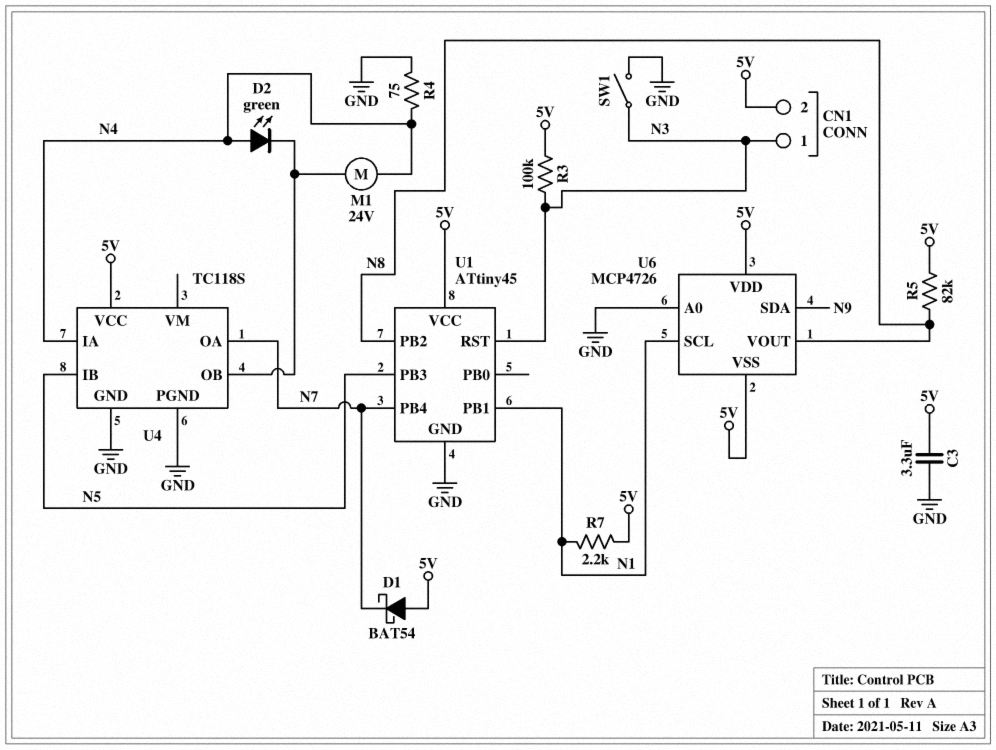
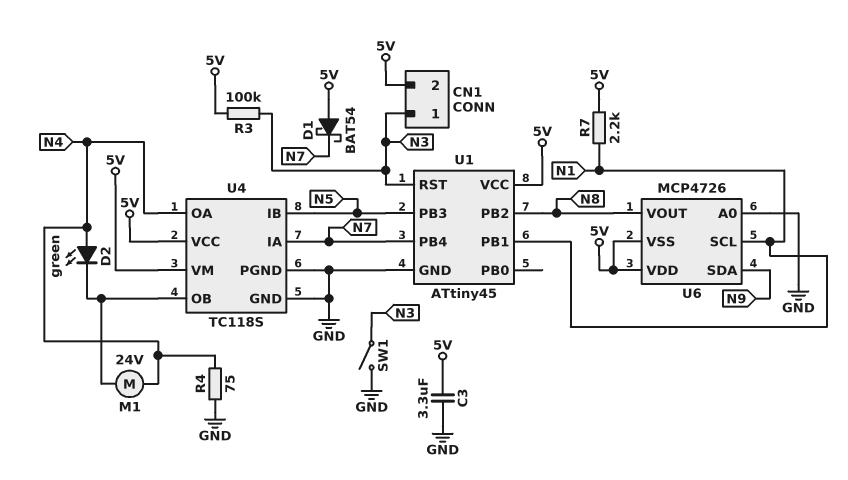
R5: 82k (5V, N8) -> none
U4 pin IA: N4 -> N7
U4 pin OA: N7 -> N4
U4 pin VM: none -> 5V

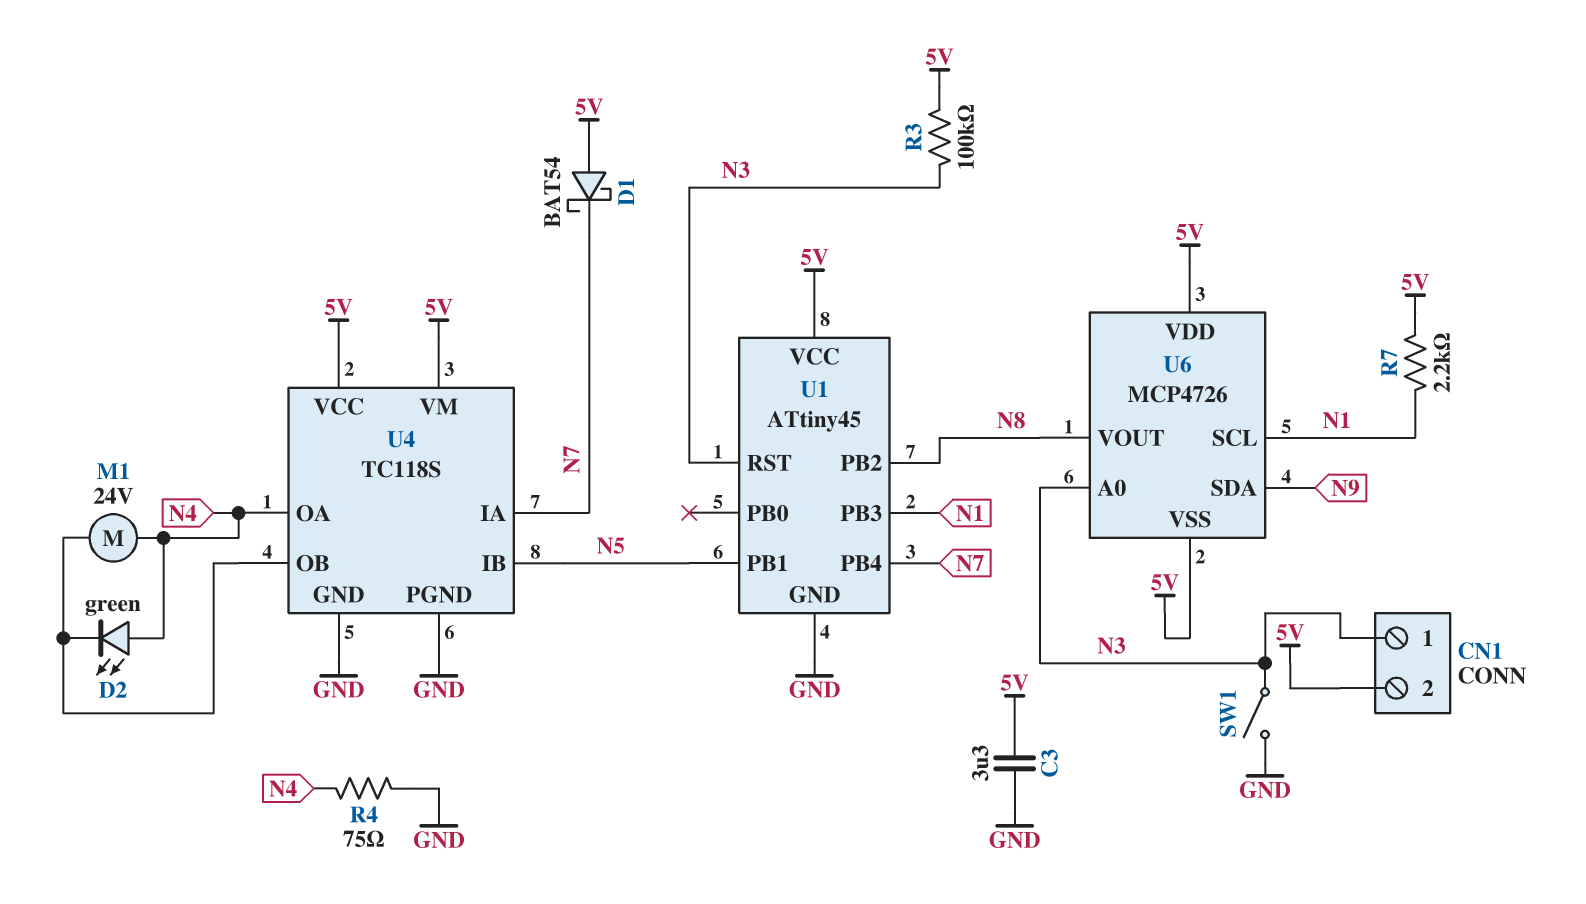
U1 pin PB1: N1 -> N5
U1 pin PB3: N5 -> N1
U6 pin A0: GND -> N3

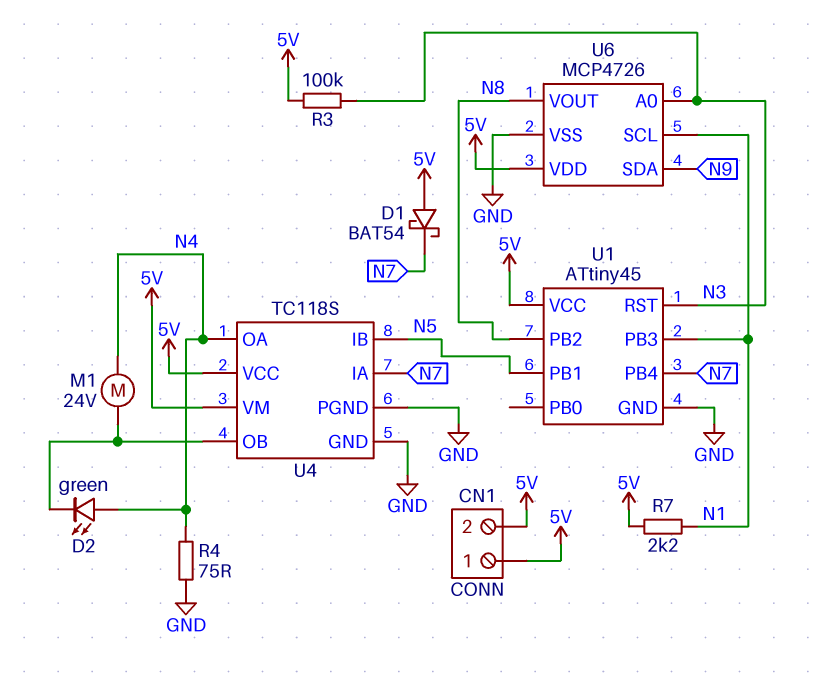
C3: 3.3uF (5V, GND) -> none
CN1 pin 1: N3 -> 5V
SW1: switch (GND, N3) -> none
U6 pin VSS: 5V -> GND

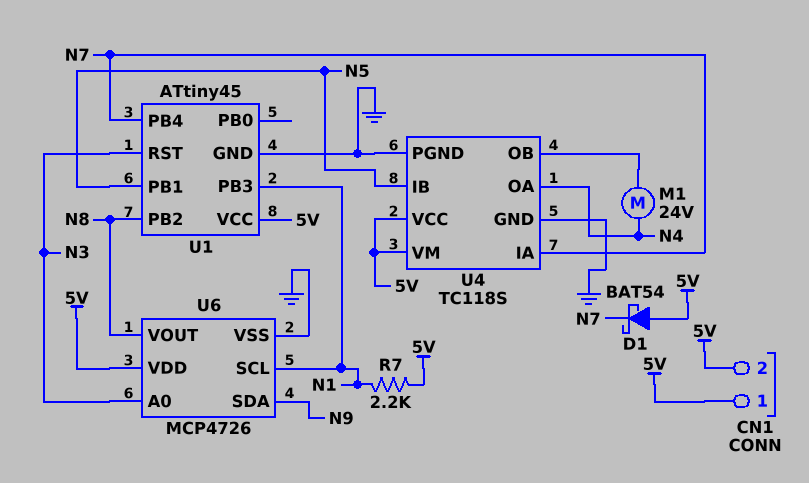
D2: LED green (A N4, K U4/OB) -> none
R3: 100k (5V, N3) -> none
R4: 75 (GND, N4) -> none

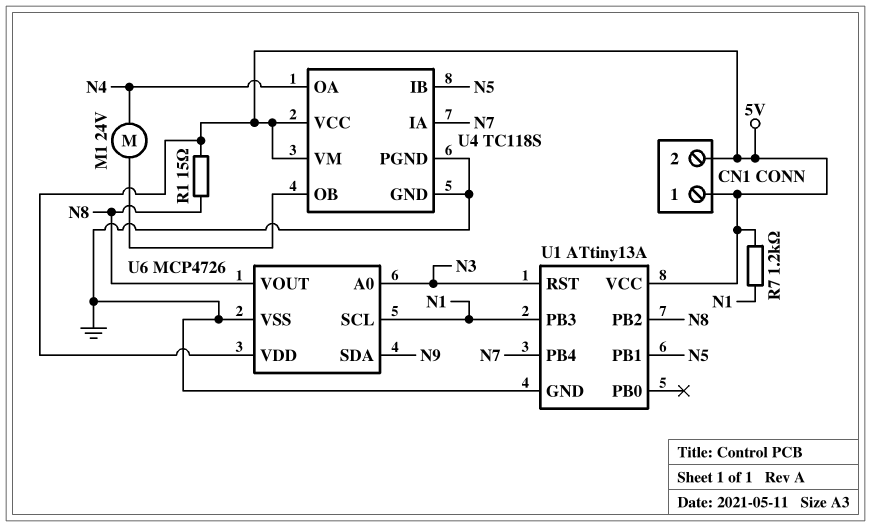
D1: schottky BAT54 (A 5V, K N7) -> none
R1: none -> 15 (5V, N8)
R7: 2.2k (5V, N1) -> 1.2k (5V, N1)
U1: ATtiny45 -> ATtiny13A

